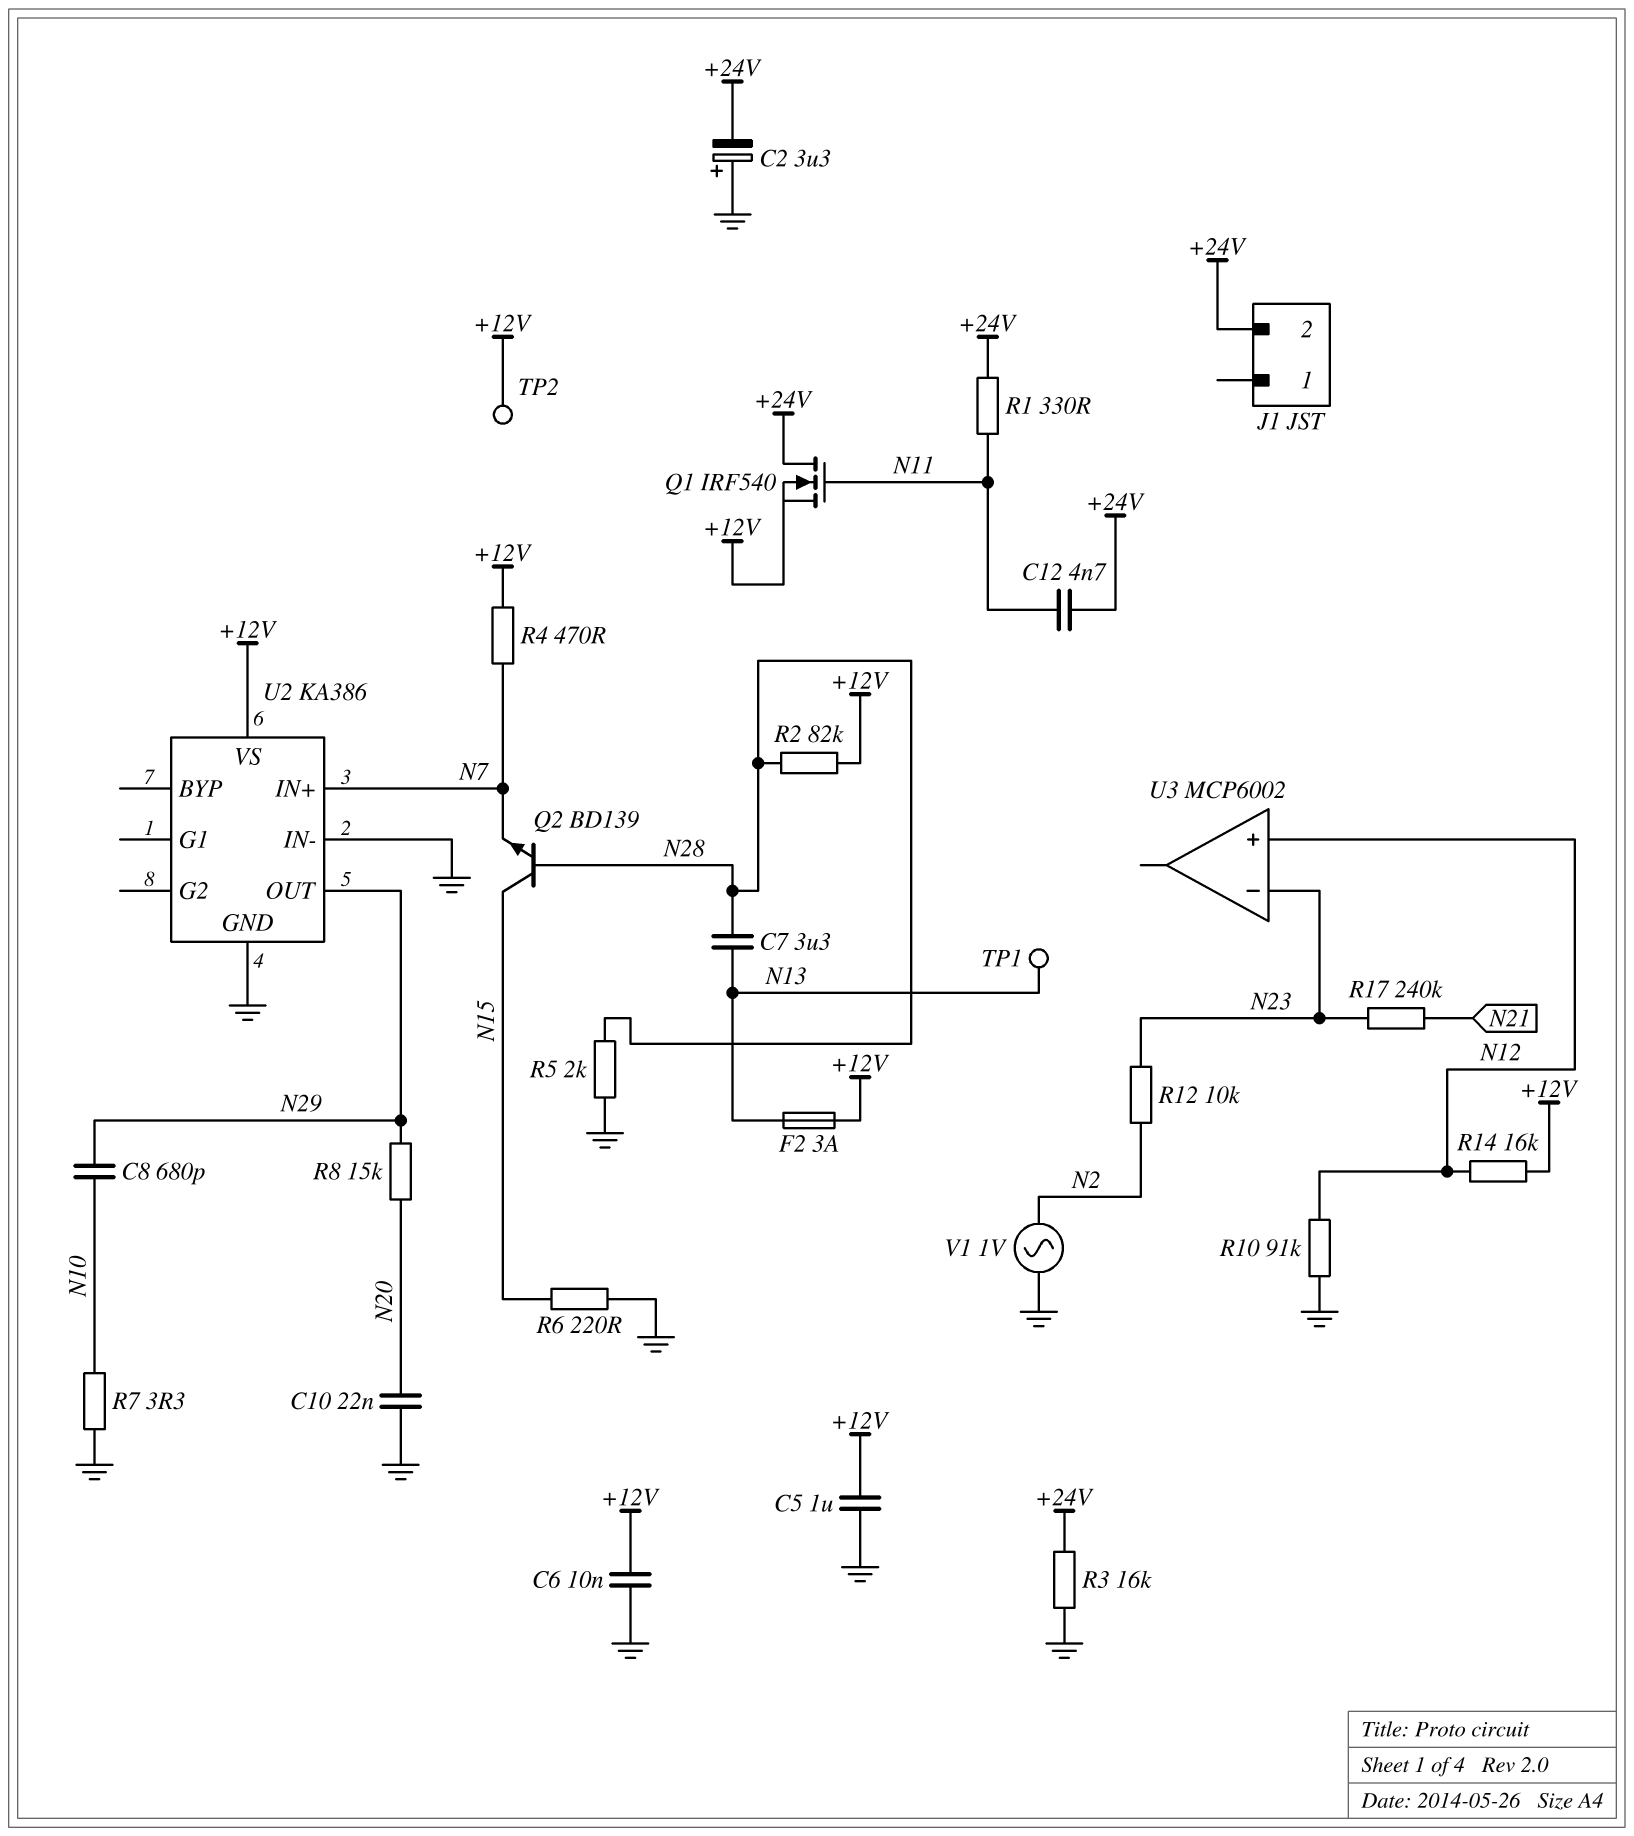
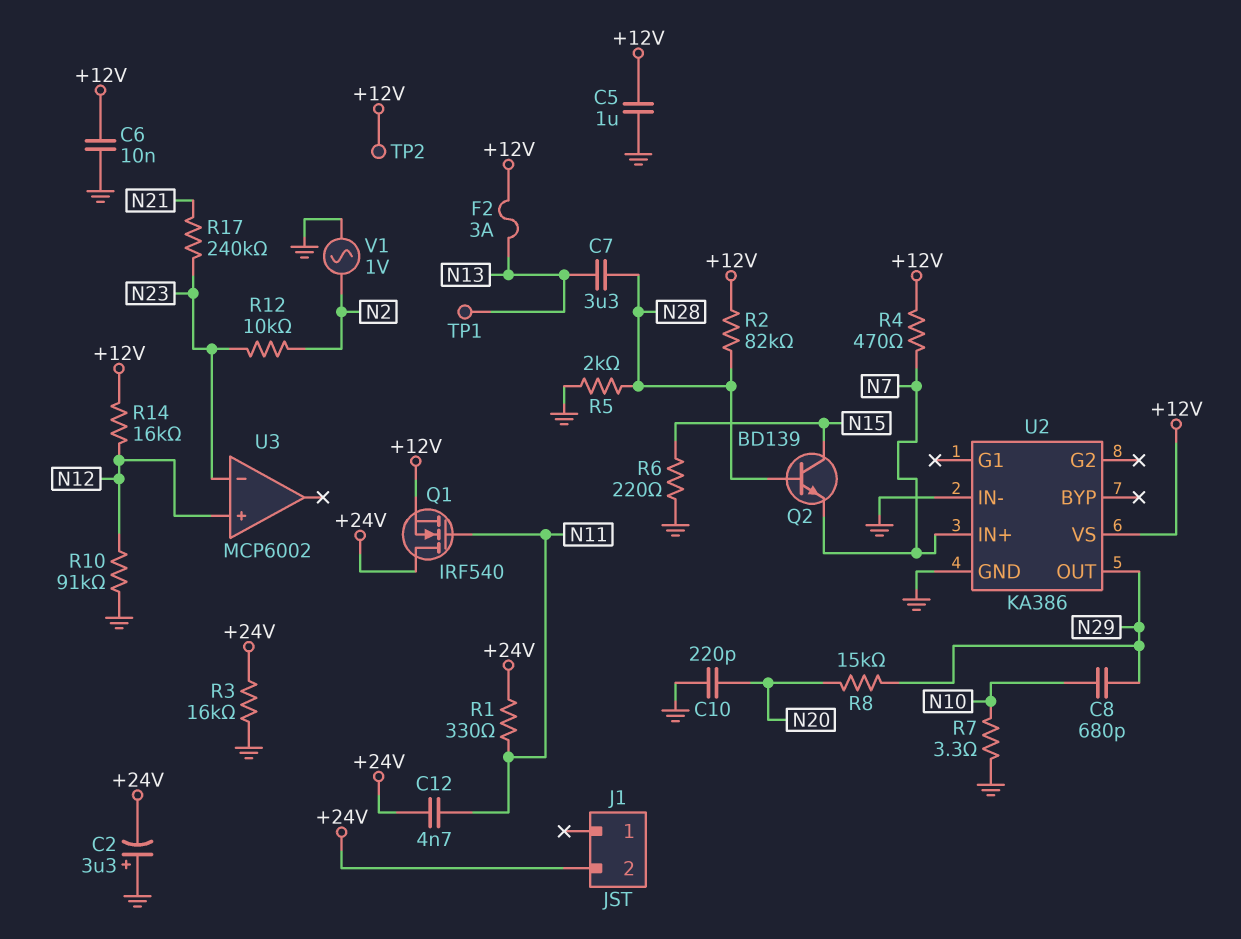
C10: 22nF (GND, N20) -> 220pF (GND, N20)

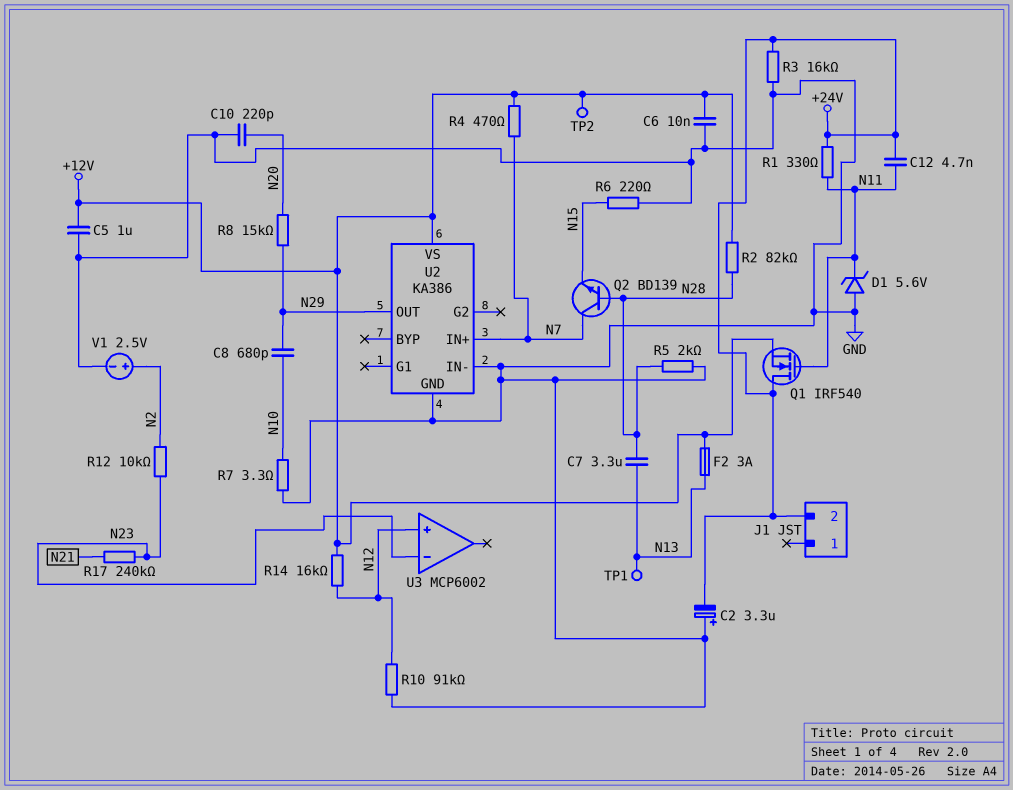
D1: none -> zener 5.6V (A GND, K N11)
Q2: NPN BD139 (B N28, C N15, E N7) -> NPN BD139 (B N28, C N7, E N15)
V1: AC 1V (GND, N2) -> 2.5V (plus N2, minus GND)

